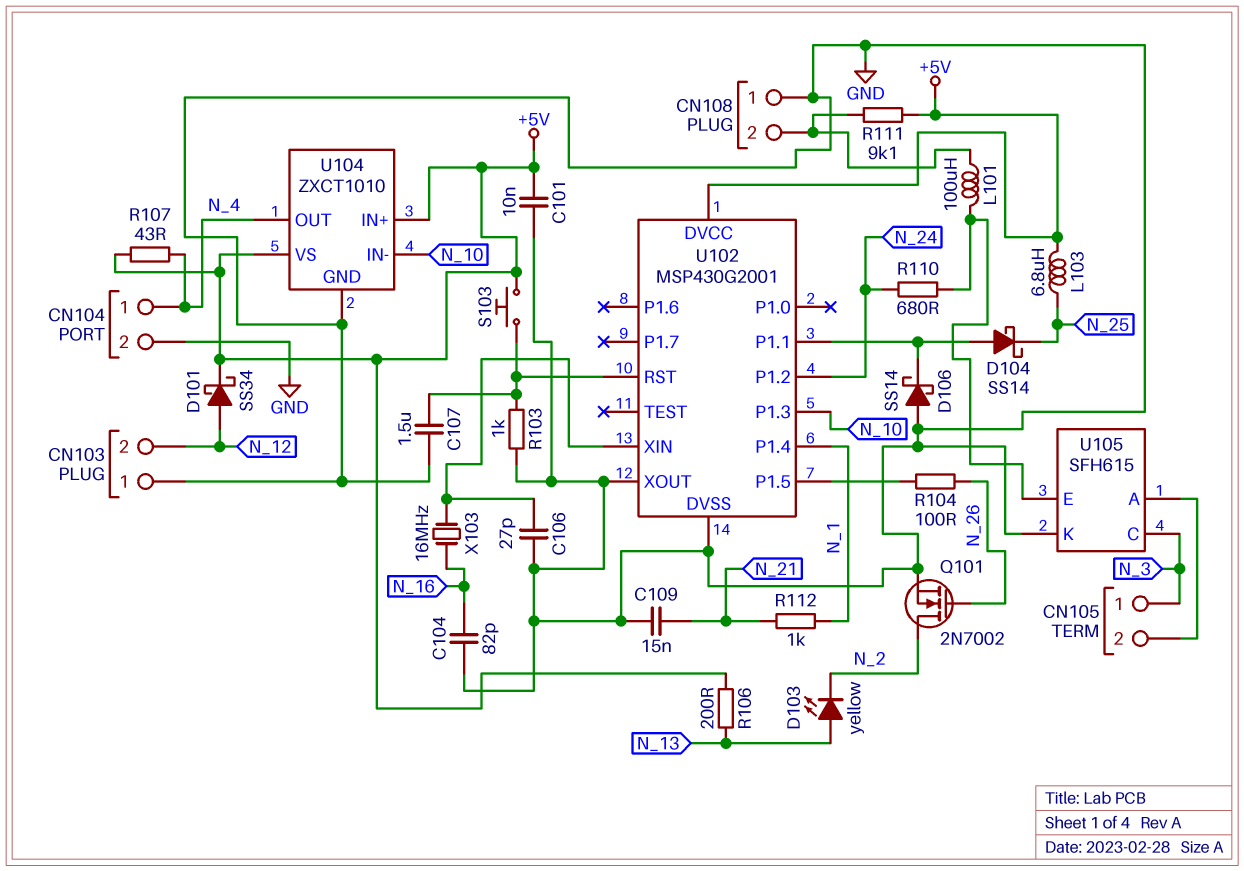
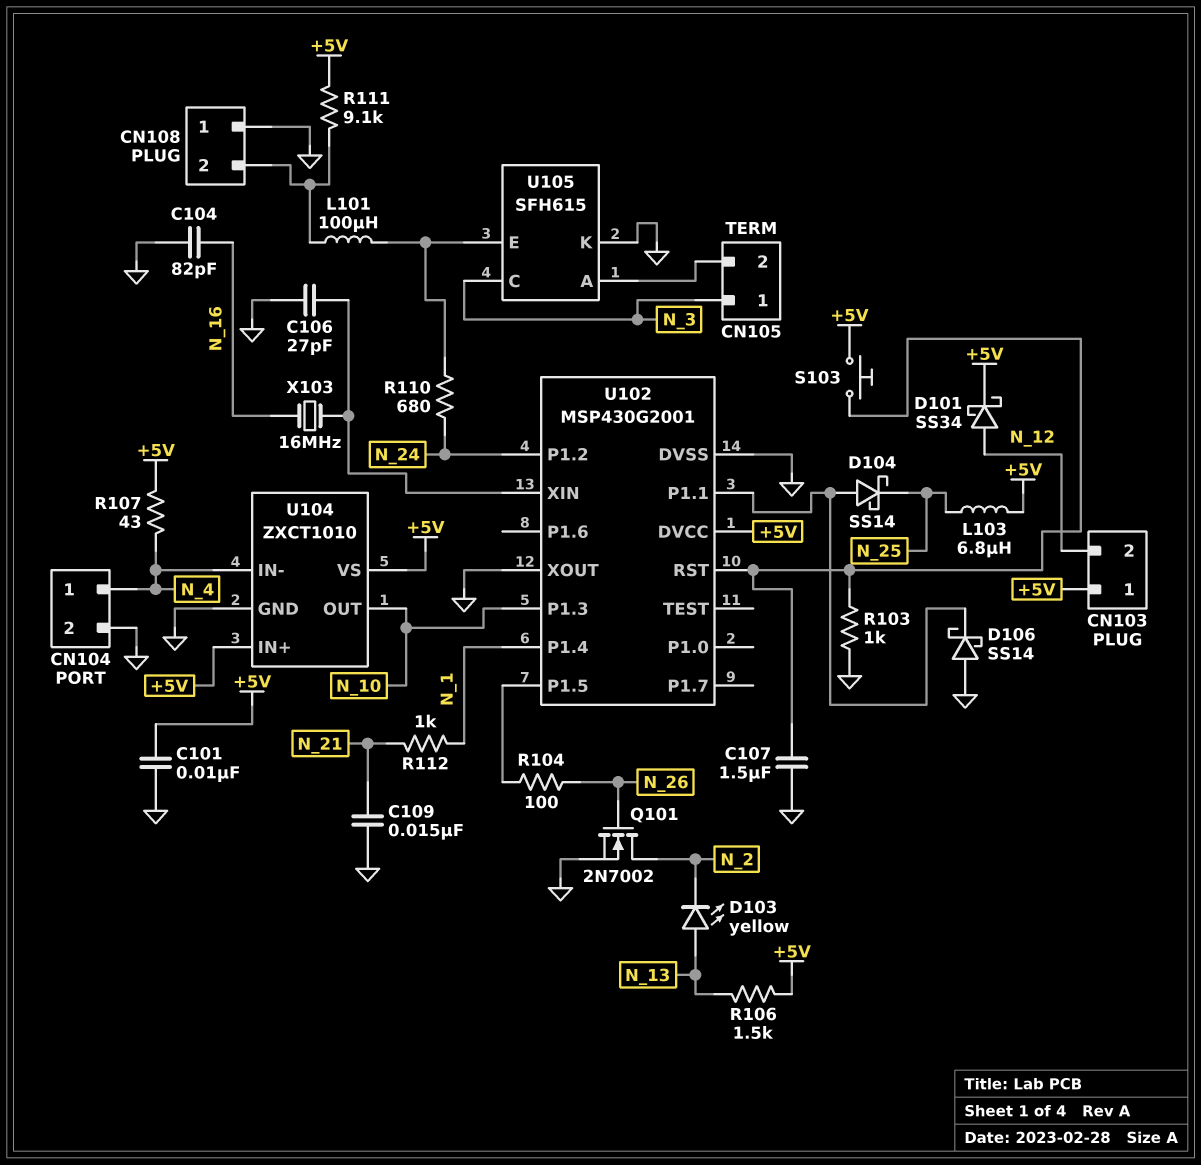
CN103 pin 1: GND -> +5V
R106: 200 (+5V, N_13) -> 1.5k (+5V, N_13)
U104 pin IN-: N_10 -> N_4
U104 pin OUT: N_4 -> N_10

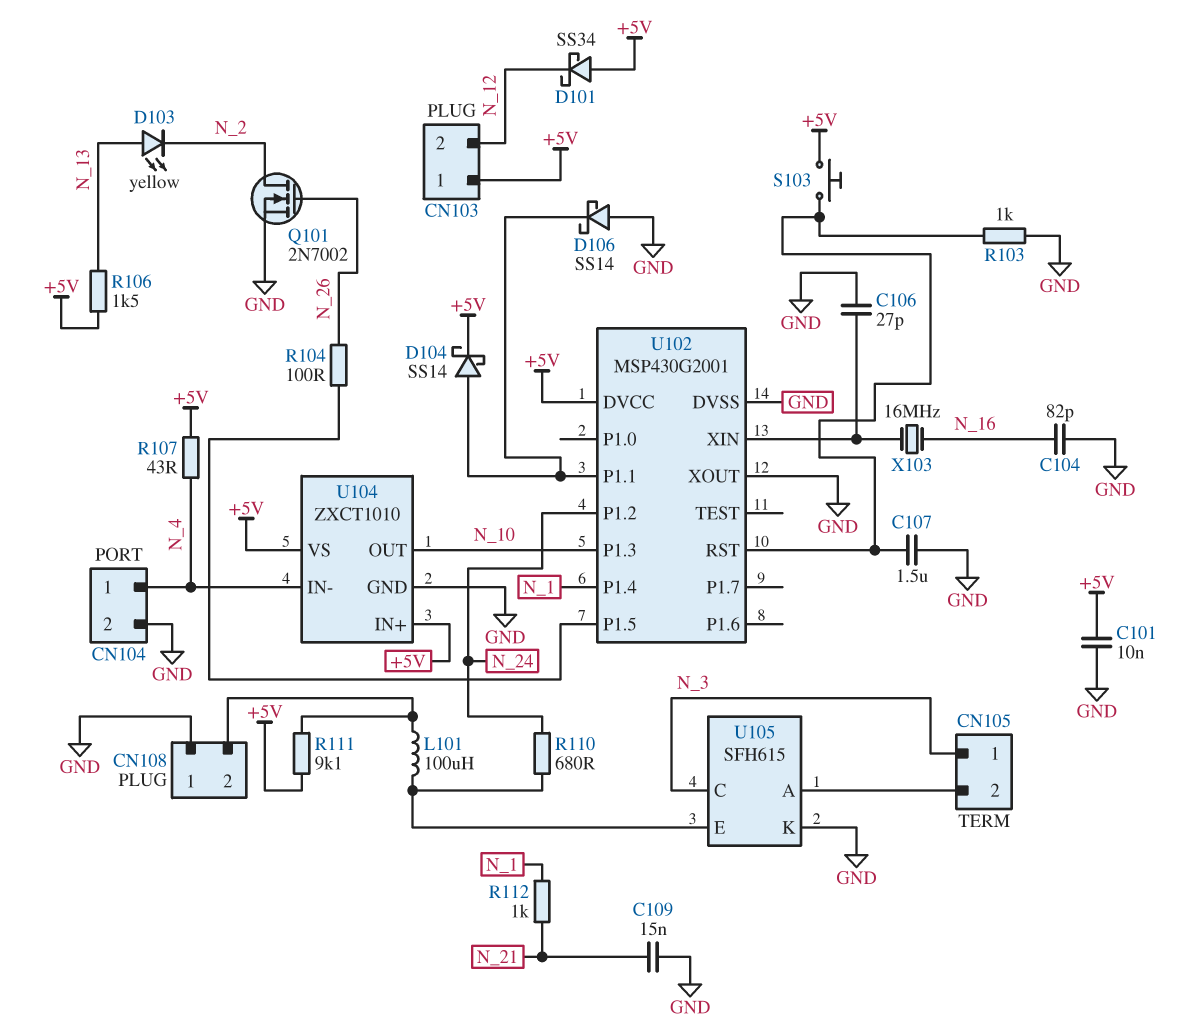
D101: schottky SS34 (A N_12, K +5V) -> schottky SS34 (A +5V, K N_12)
D104: schottky SS14 (A U102/P1.1, K N_25) -> schottky SS14 (A U102/P1.1, K +5V)
L103: 6.8uH (+5V, N_25) -> none

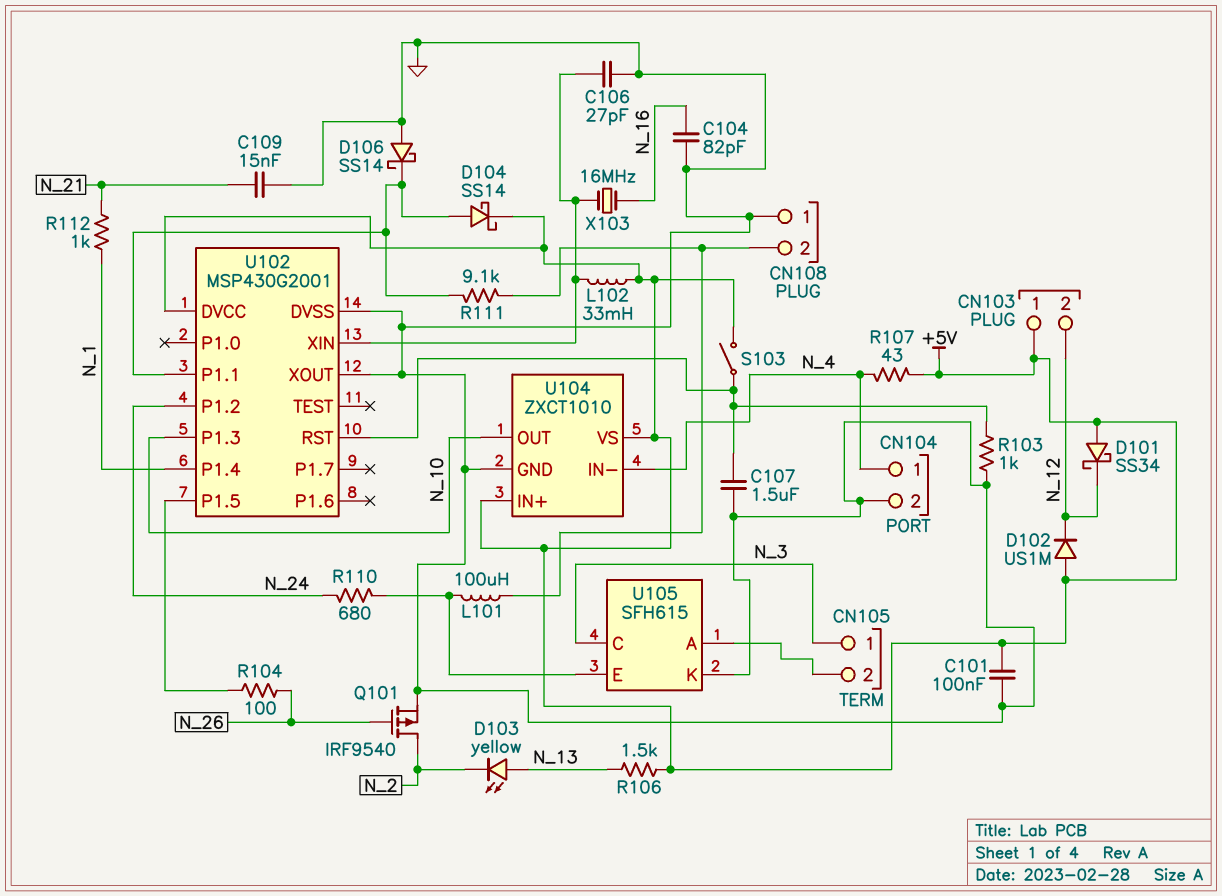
C101: 10nF (+5V, GND) -> 100nF (+5V, GND)
D102: none -> diode US1M (A +5V, K N_12)
L102: none -> 33mH (+5V, U102/XIN)
Q101: NMOS 2N7002 (G N_26, D N_2, S GND) -> PMOS IRF9540 (G N_26, D N_2, S GND)
R111: 9.1k (+5V, CN108/2) -> 9.1k (CN108/2, U102/P1.1)
S103: button (+5V, U102/RST) -> switch (+5V, U102/RST)

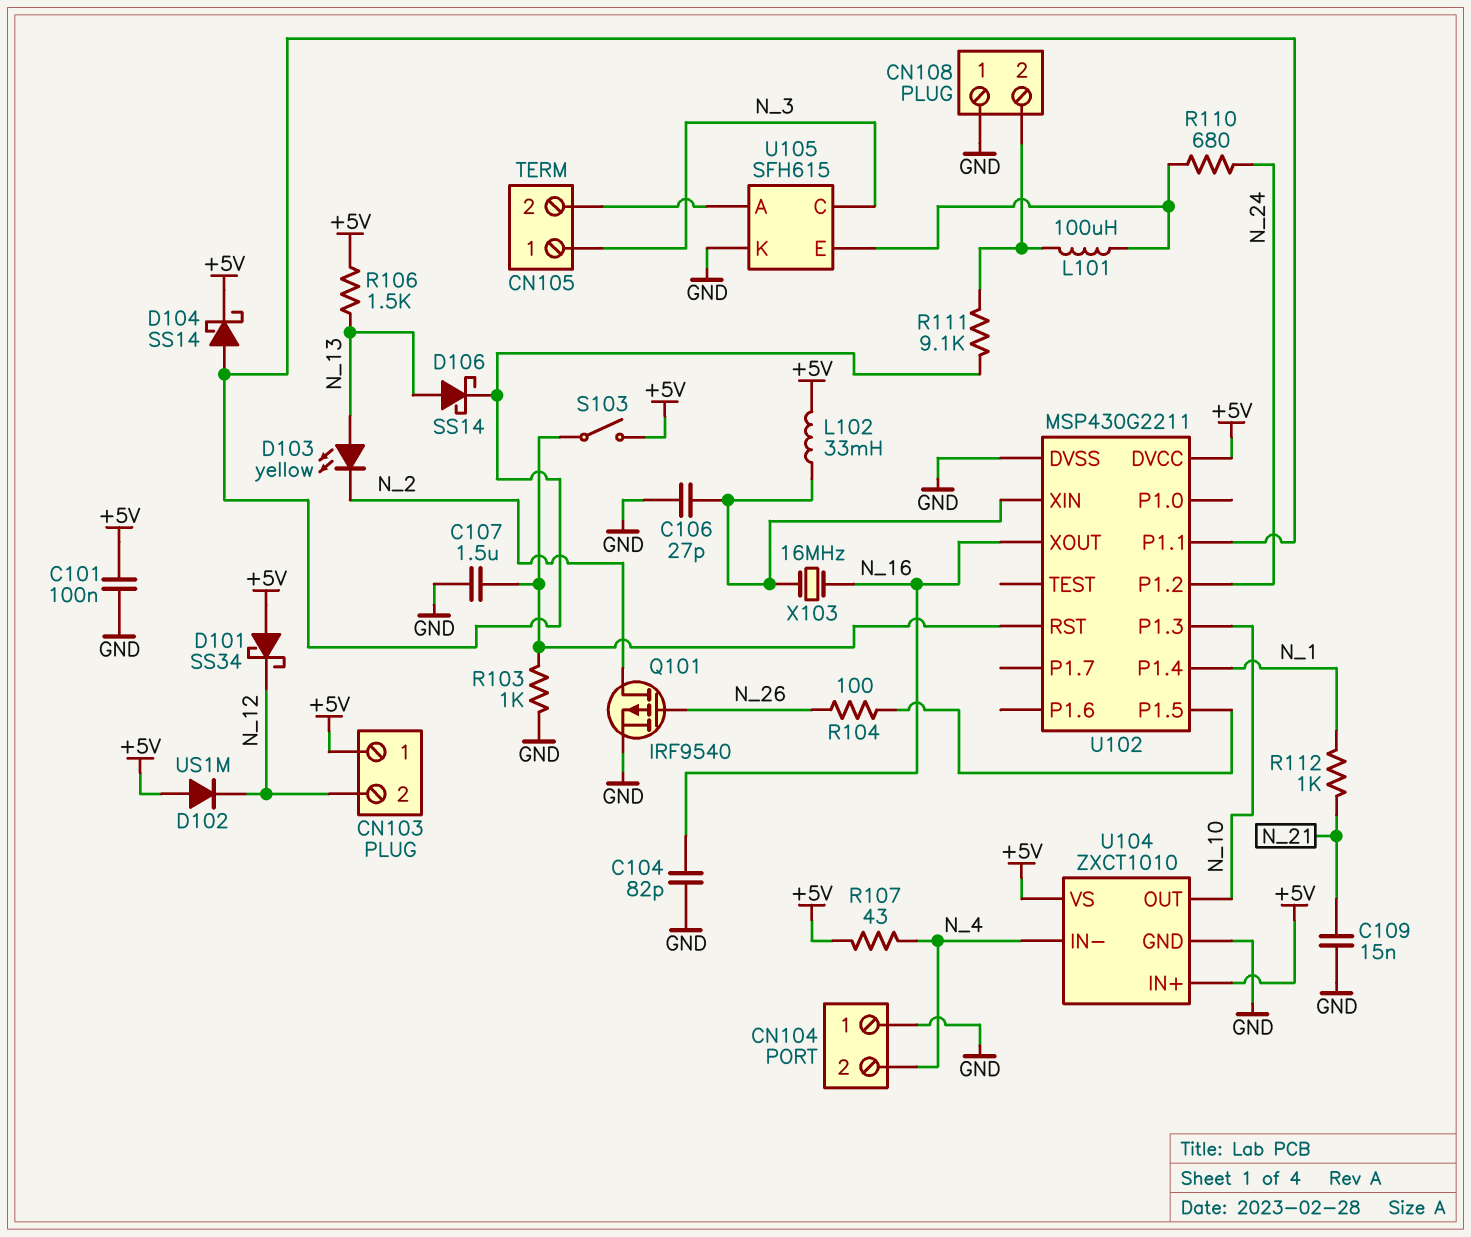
CN104 pin 1: N_4 -> GND
CN104 pin 2: GND -> N_4
D106: schottky SS14 (A GND, K U102/P1.1) -> schottky SS14 (A N_13, K U102/P1.1)
U102: MSP430G2001 -> MSP430G2211
U102 pin XOUT: GND -> N_16

